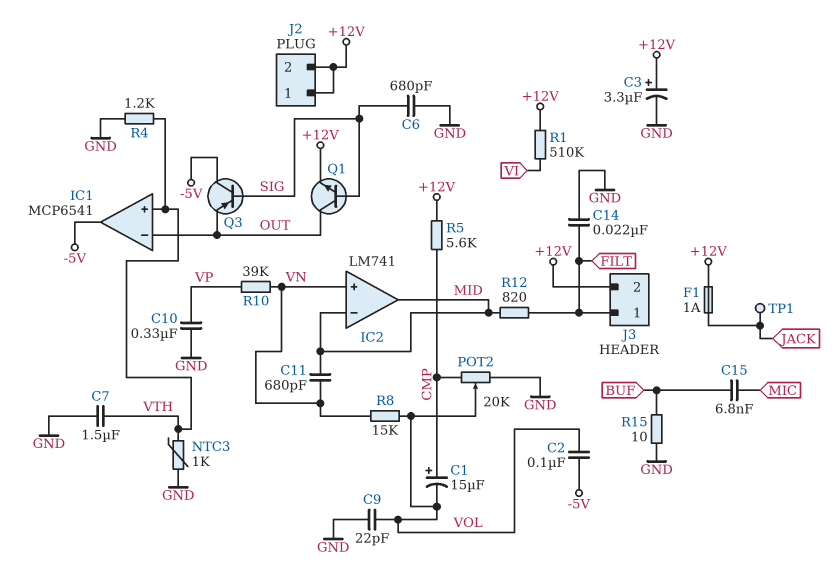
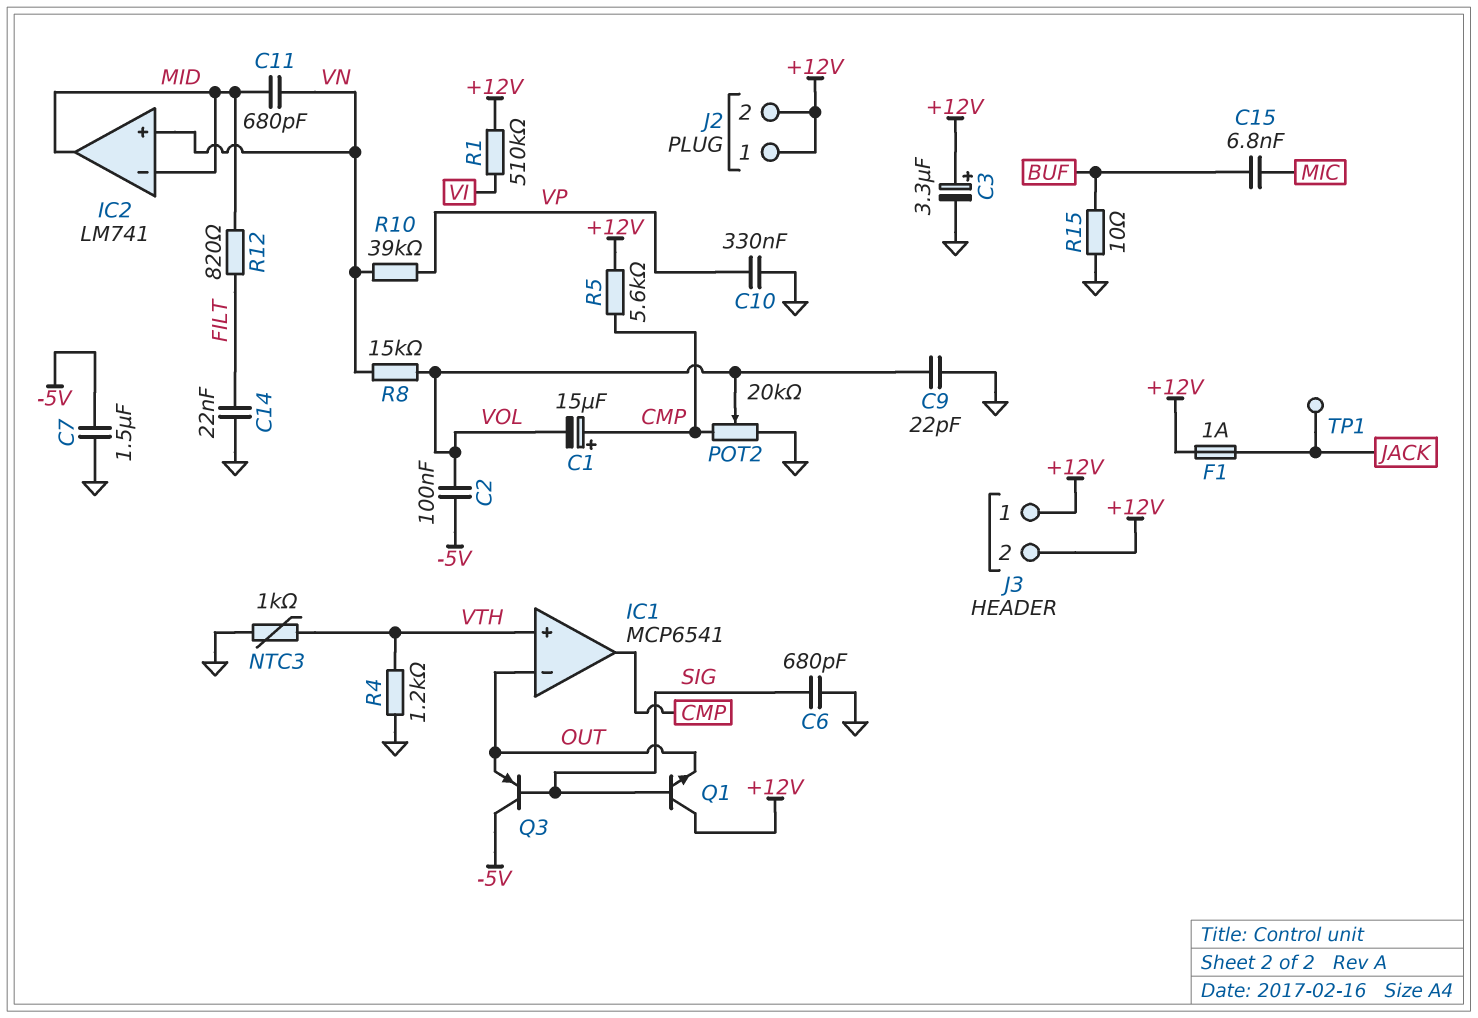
C7: 1.5uF (GND, VTH) -> 1.5uF (-5V, GND)
IC1 pin out: -5V -> CMP
J3 pin 1: FILT -> +12V
Q1: NPN (B SIG, C OUT, E +12V) -> NPN (B SIG, C +12V, E OUT)

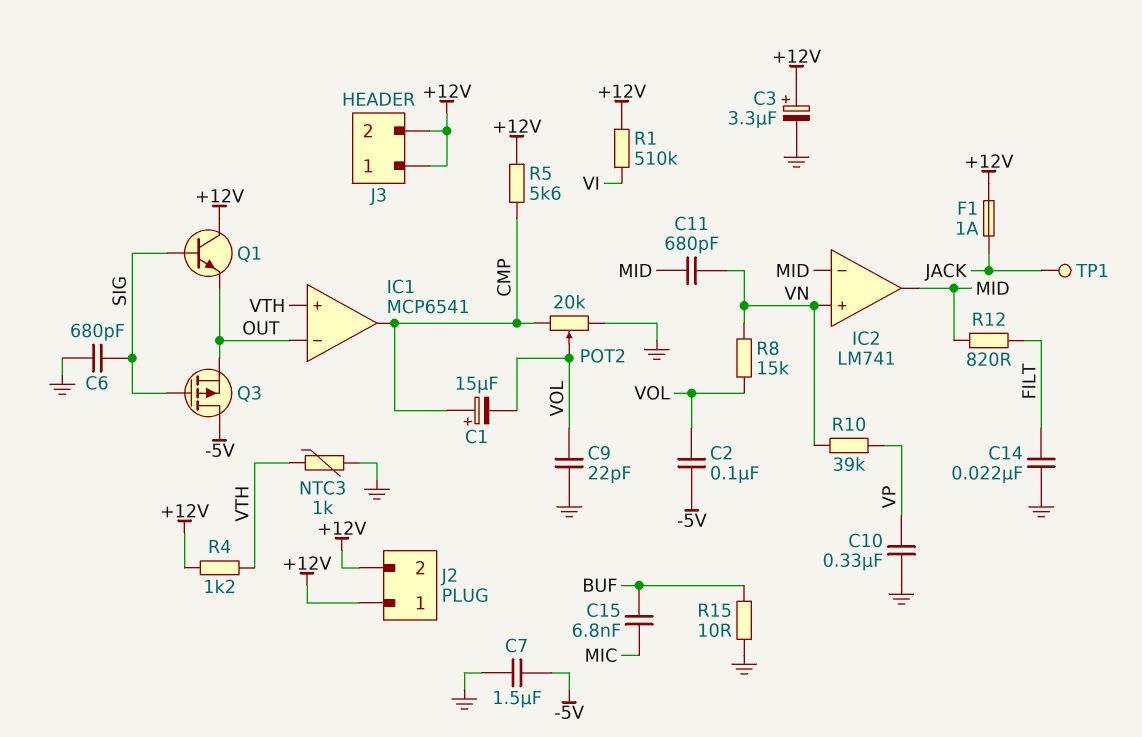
Q3: PNP (B SIG, C -5V, E OUT) -> PMOS (G SIG, D -5V, S OUT)
R4: 1.2k (GND, VTH) -> 1.2k (+12V, VTH)

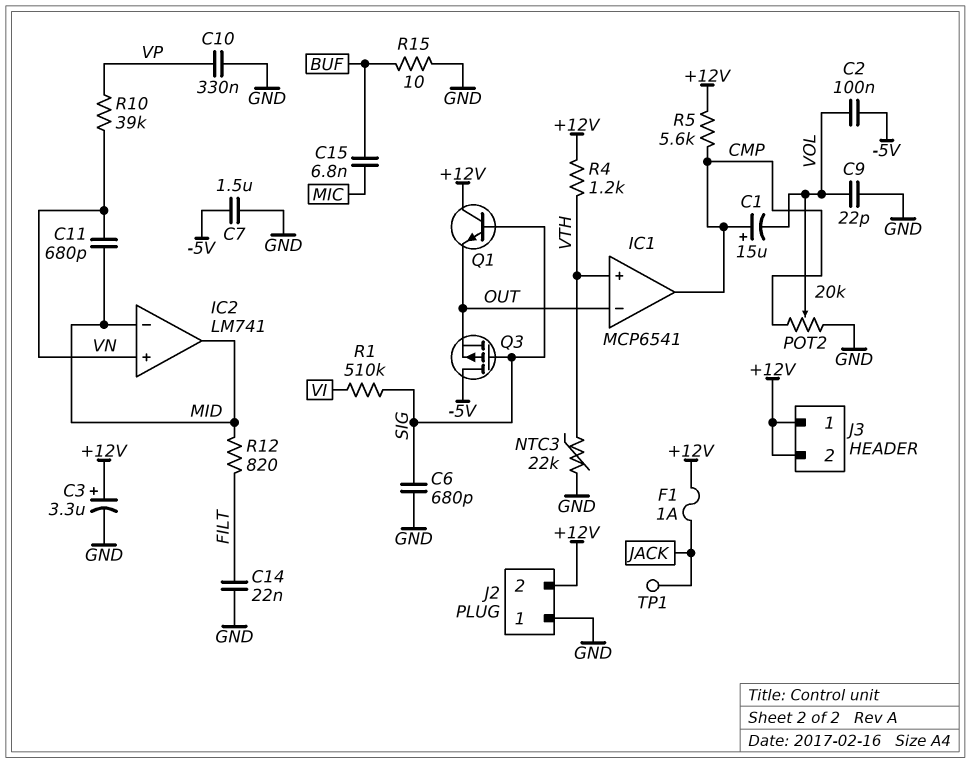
J2 pin 1: +12V -> GND
NTC3: 1k (GND, VTH) -> 22k (GND, VTH)
R1: 510k (+12V, VI) -> 510k (SIG, VI)
R8: 15k (VN, VOL) -> none

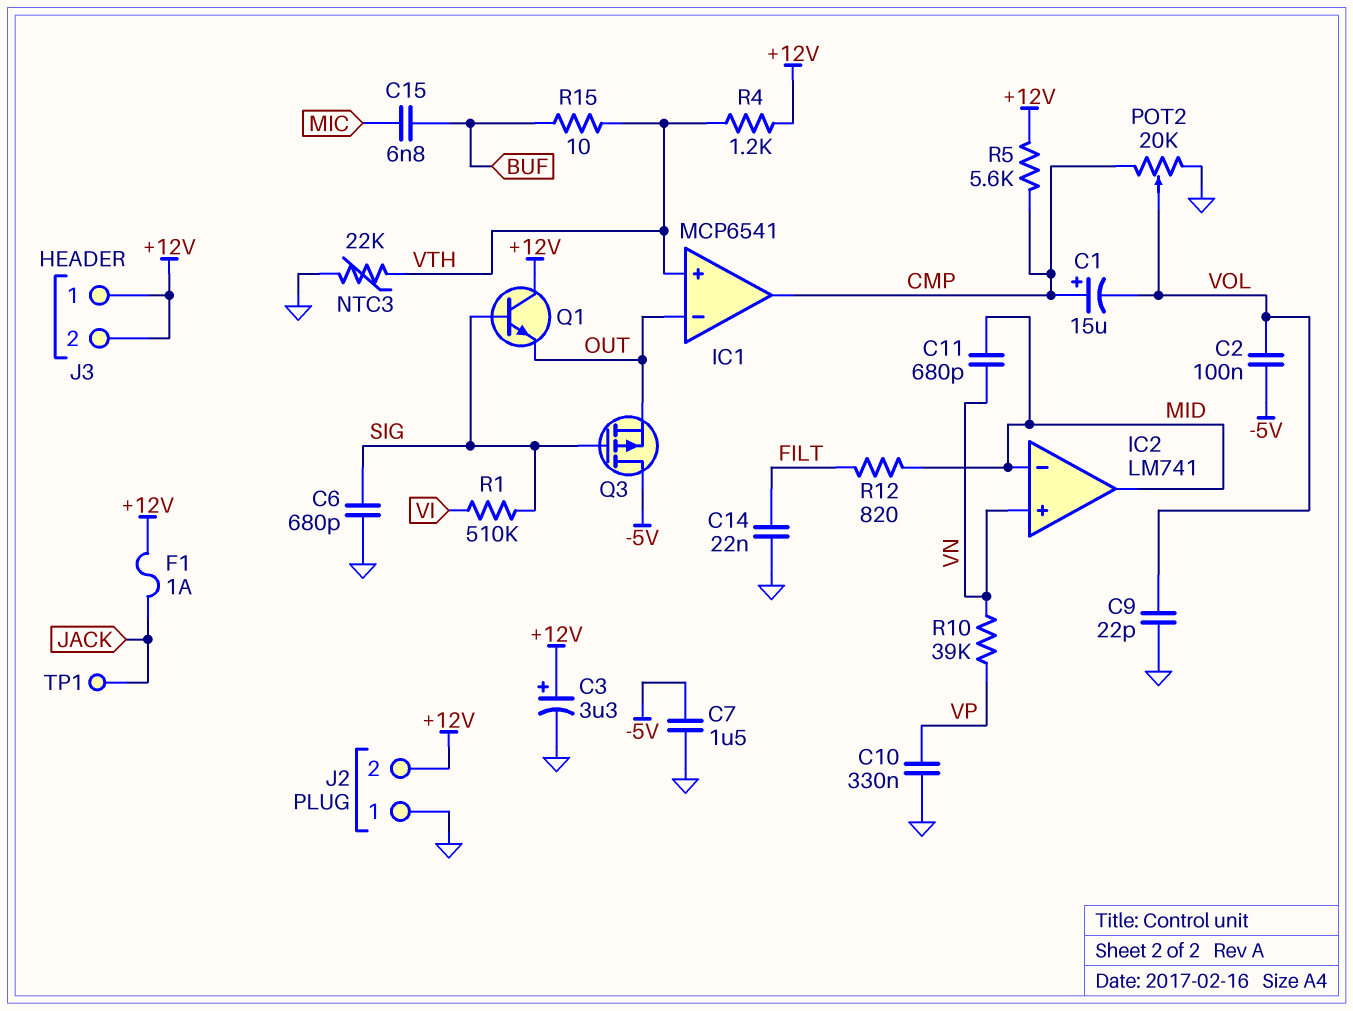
R15: 10 (BUF, GND) -> 10 (BUF, VTH)

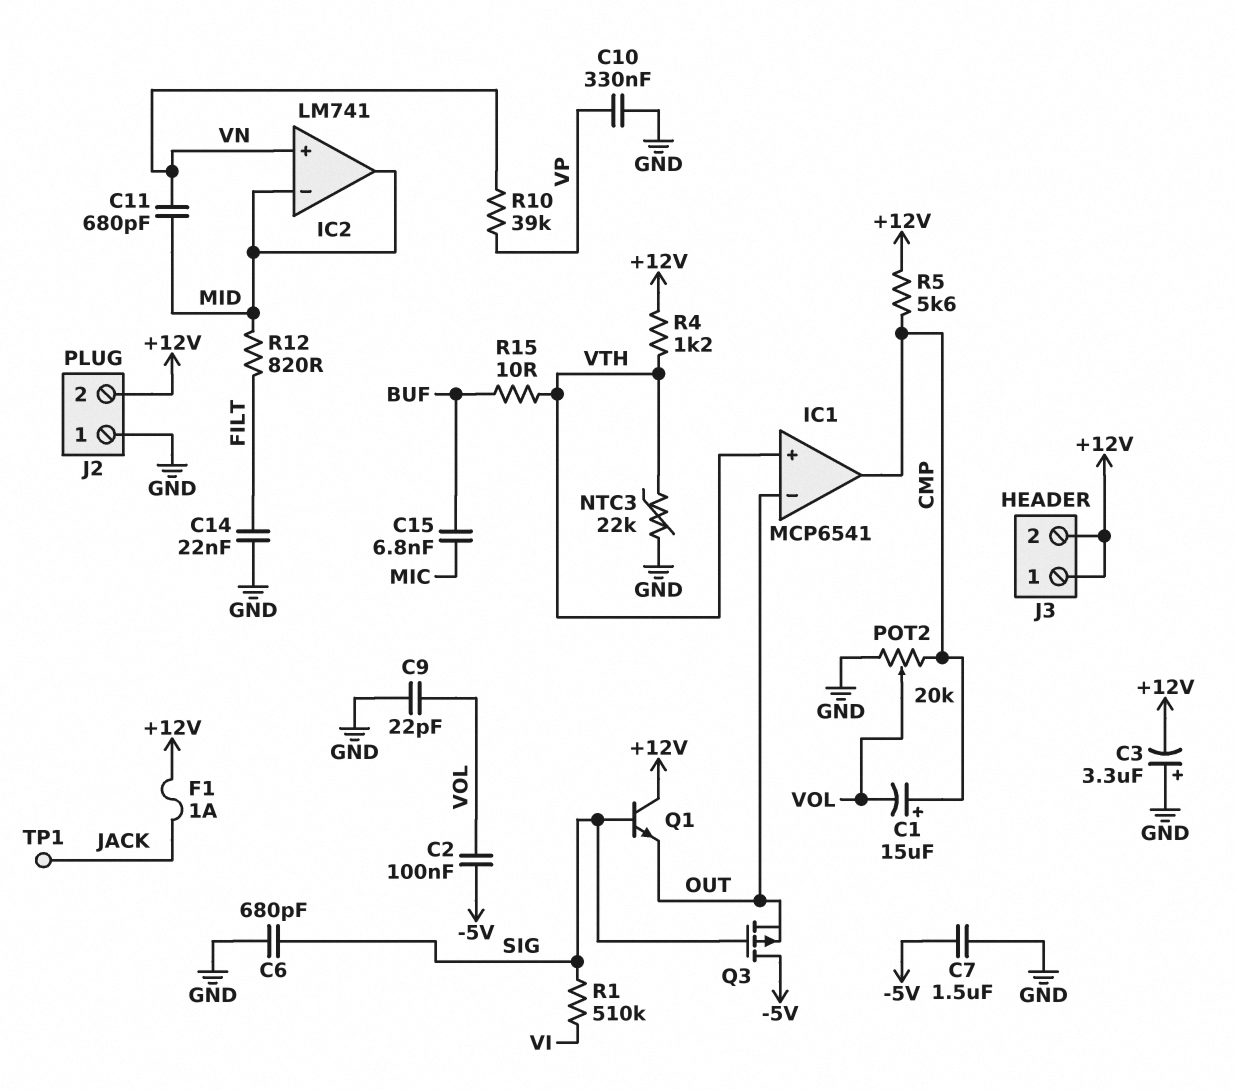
C3: 3.3uF (plus +12V, minus GND) -> 3.3uF (plus GND, minus +12V)

